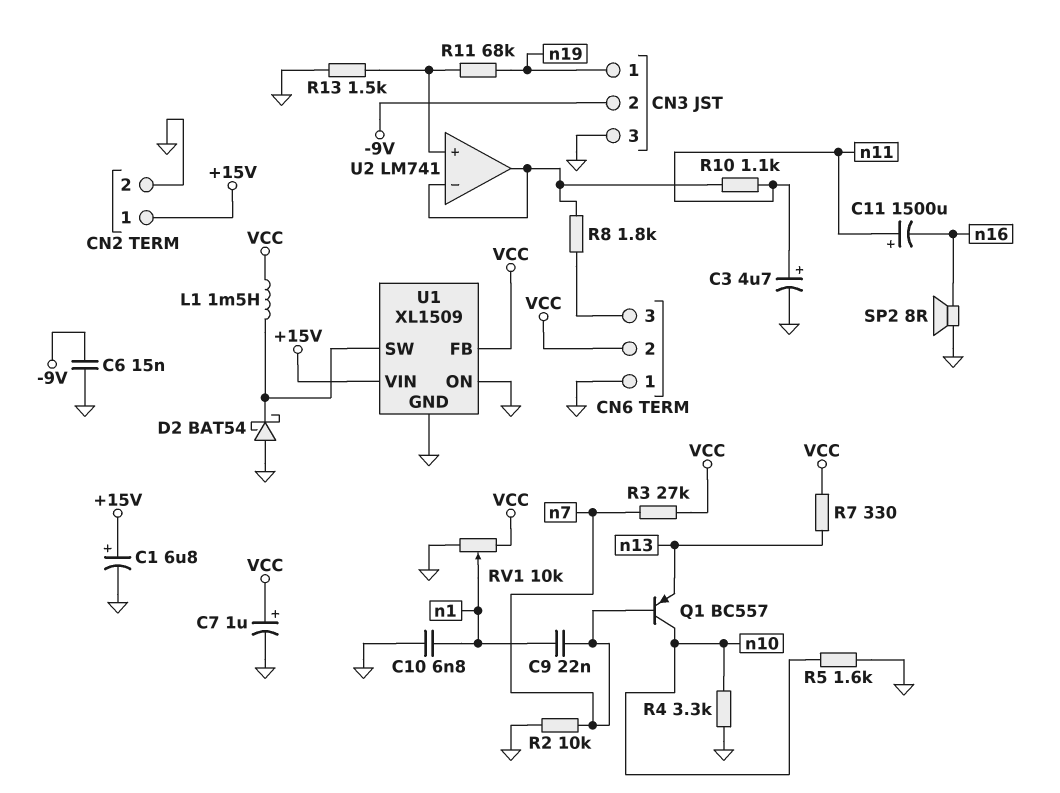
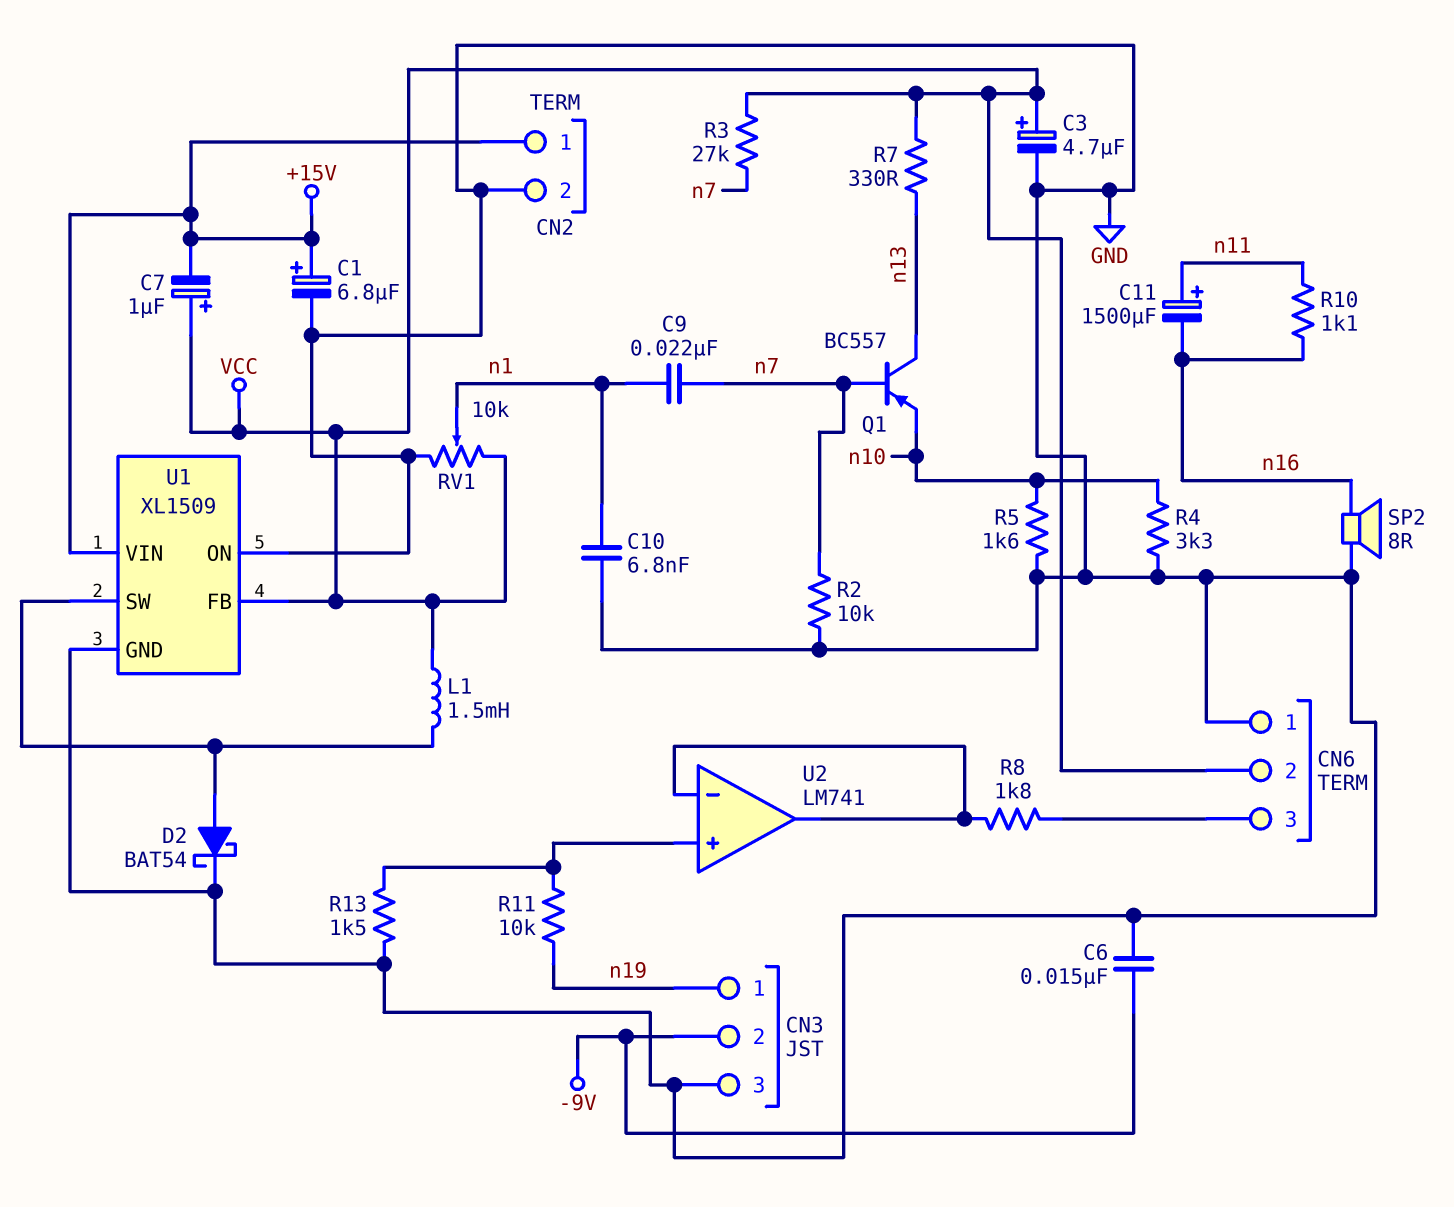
C3: 4.7uF (plus n11, minus GND) -> 4.7uF (plus VCC, minus GND)
C7: 1uF (plus VCC, minus GND) -> 1uF (plus VCC, minus +15V)
D2: schottky BAT54 (A GND, K U1/SW) -> schottky BAT54 (A U1/SW, K GND)
Q1: PNP BC557 (B n7, C n10, E n13) -> PNP BC557 (B n7, C n13, E n10)
R10: 1.1k (U2/in-, n11) -> 1.1k (n11, n16)
R11: 68k (U2/in+, n19) -> 10k (U2/in+, n19)

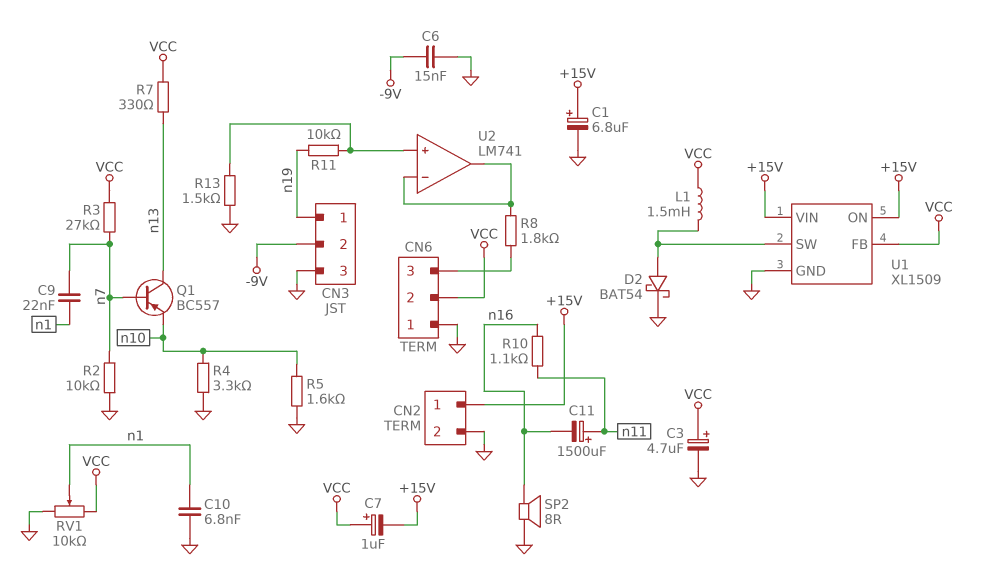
U1 pin ON: GND -> +15V

